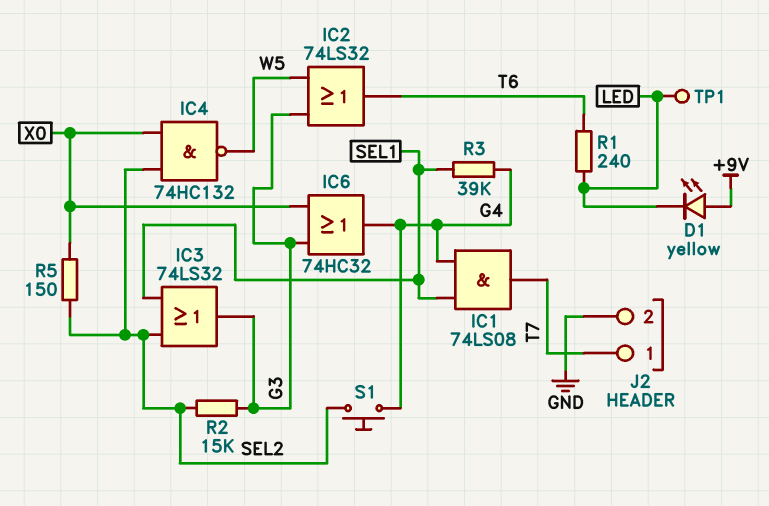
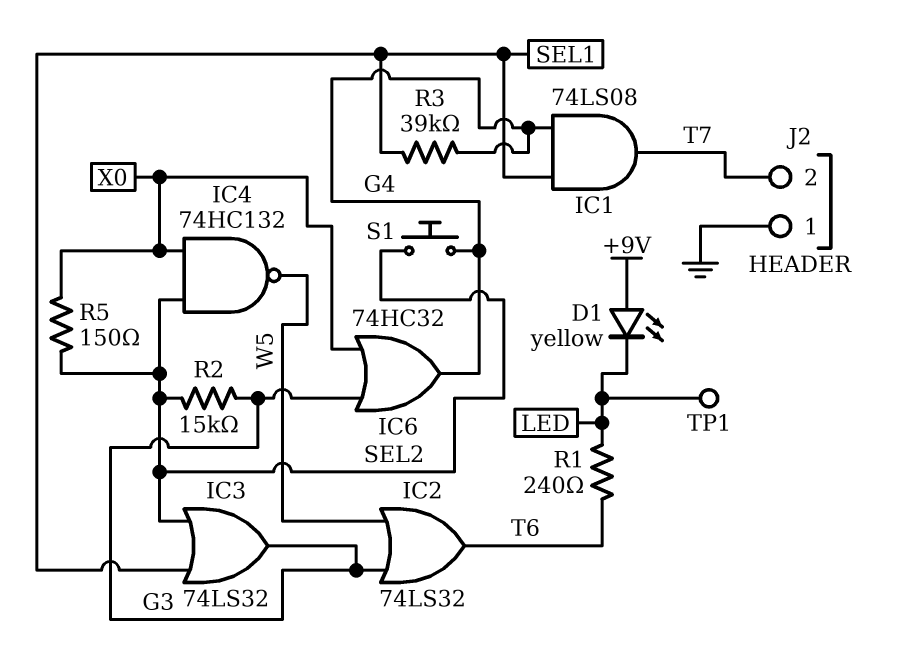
J2 pin 1: T7 -> GND
J2 pin 2: GND -> T7

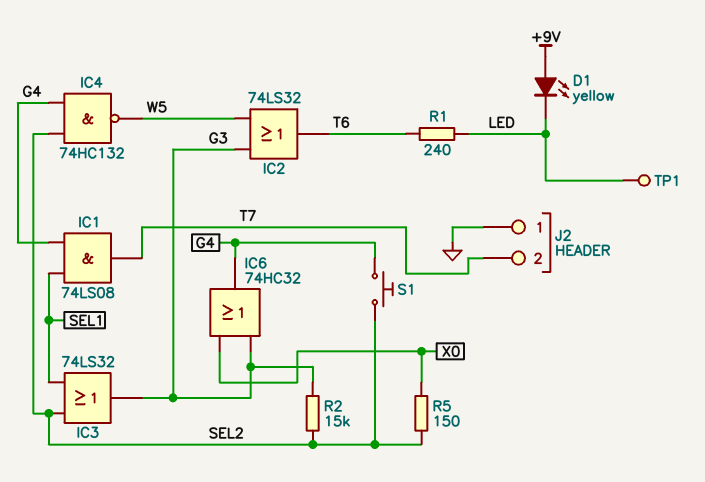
IC4: NAND 74HC132 (in SEL2, in X0, out W5) -> NAND 74HC132 (in G4, in SEL2, out W5)
R3: 39k (G4, SEL1) -> none

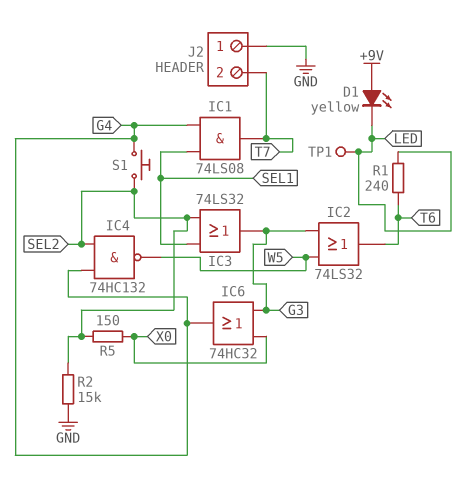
R2: 15k (G3, SEL2) -> 15k (GND, SEL2)

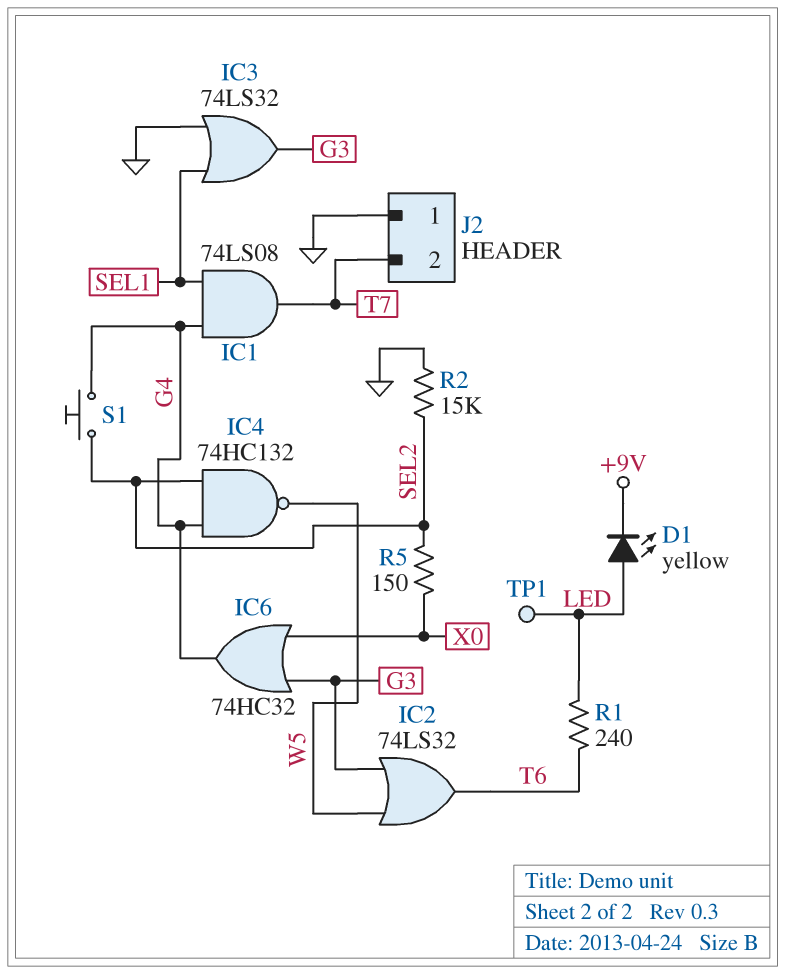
D1: LED yellow (A +9V, K LED) -> LED yellow (A LED, K +9V)
IC3: OR 74LS32 (in SEL1, in SEL2, out G3) -> OR 74LS32 (in GND, in SEL1, out G3)

